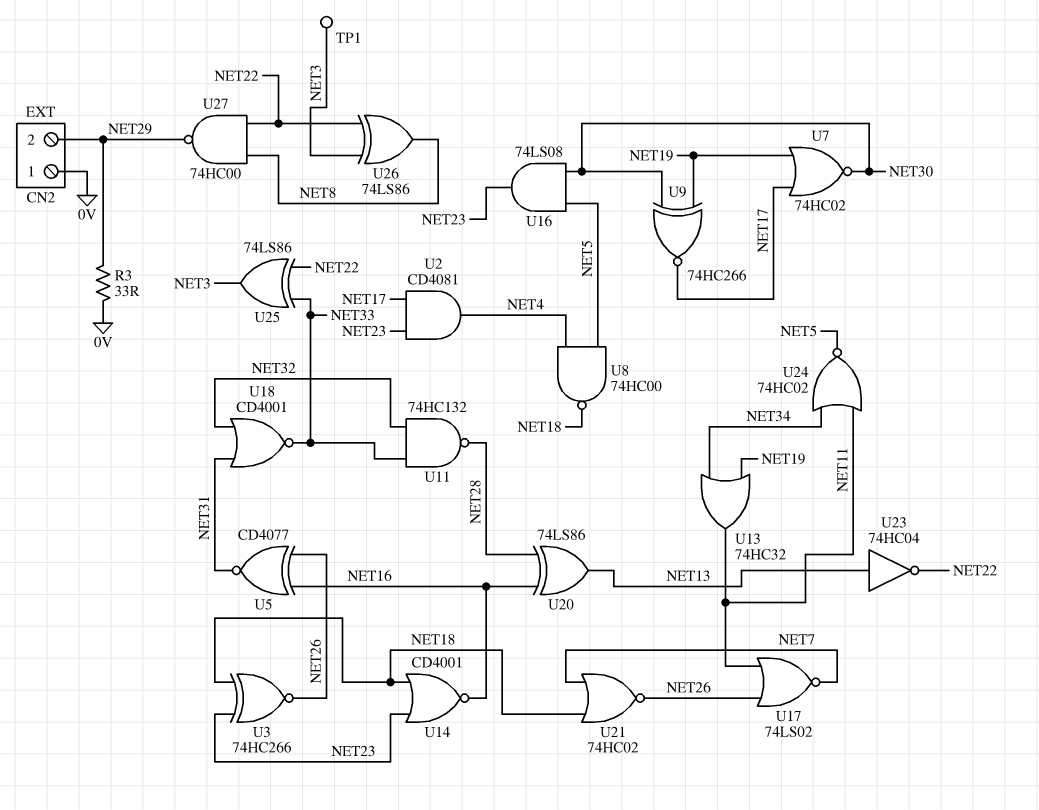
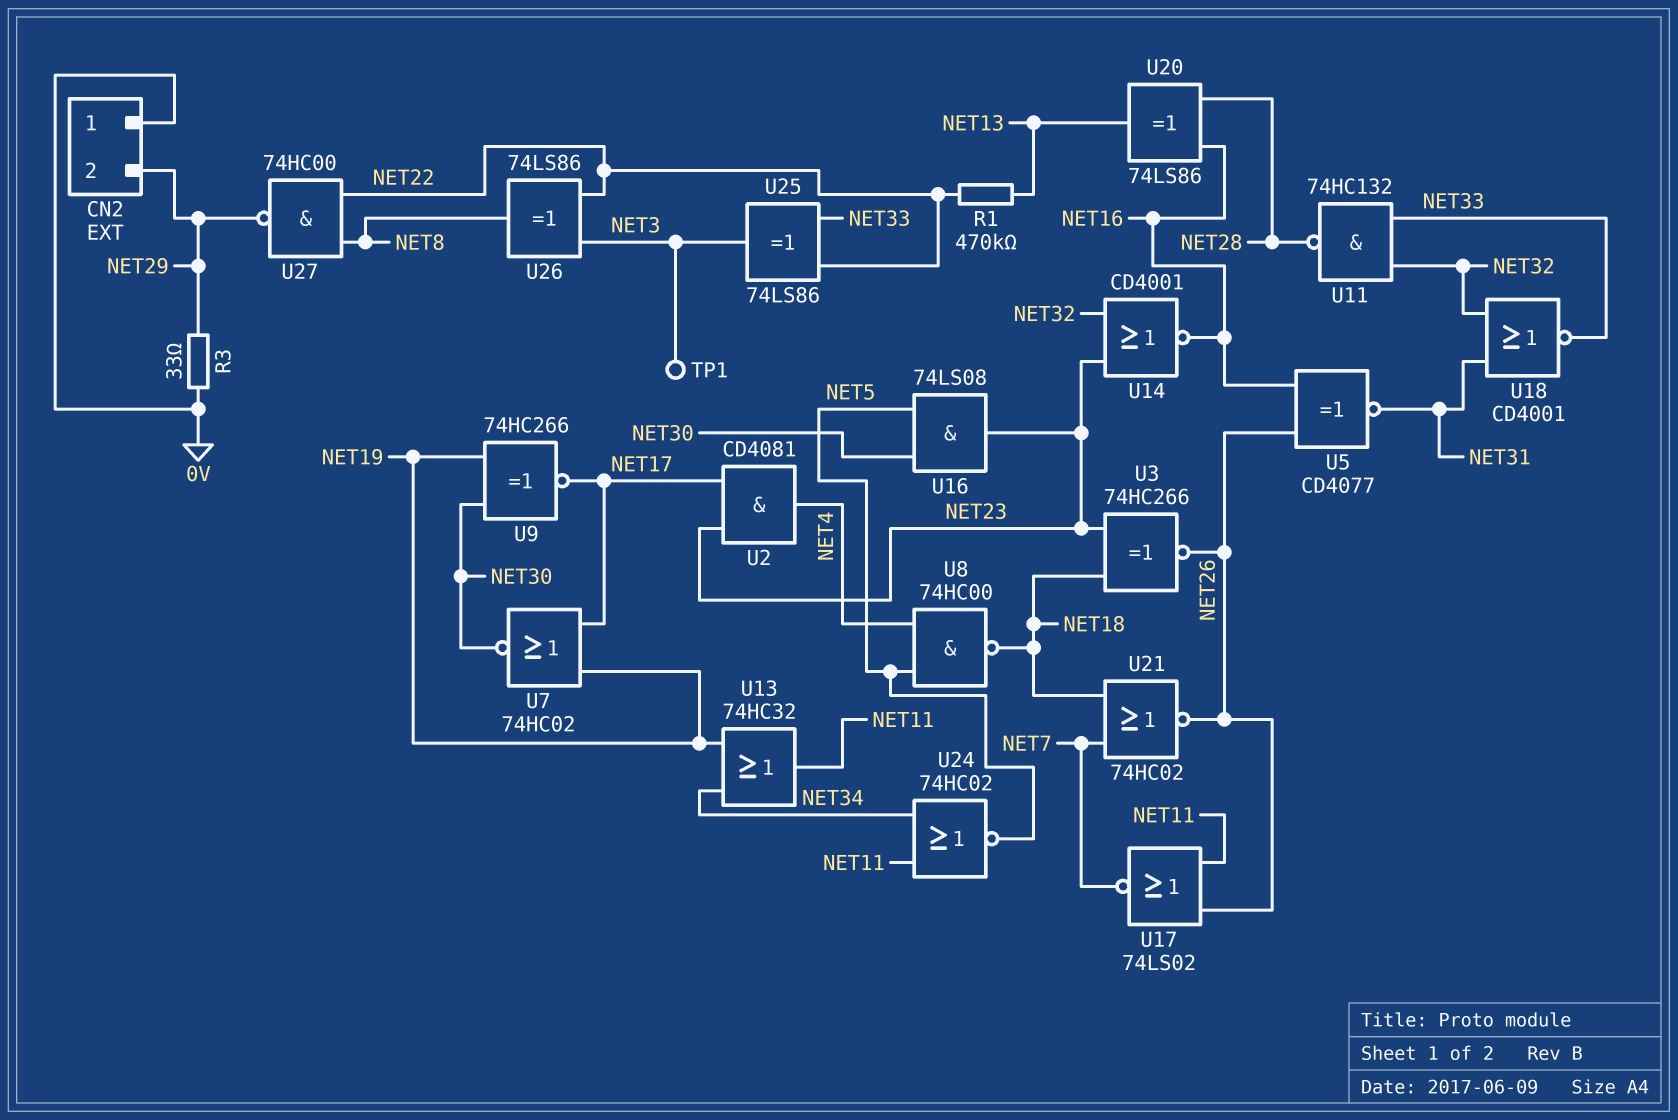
R1: none -> 470k (NET13, NET22)
U14: NOR CD4001 (in NET18, in NET23, out NET16) -> NOR CD4001 (in NET23, in NET32, out NET16)
U23: NOT 74HC04 (in NET13, out NET22) -> none

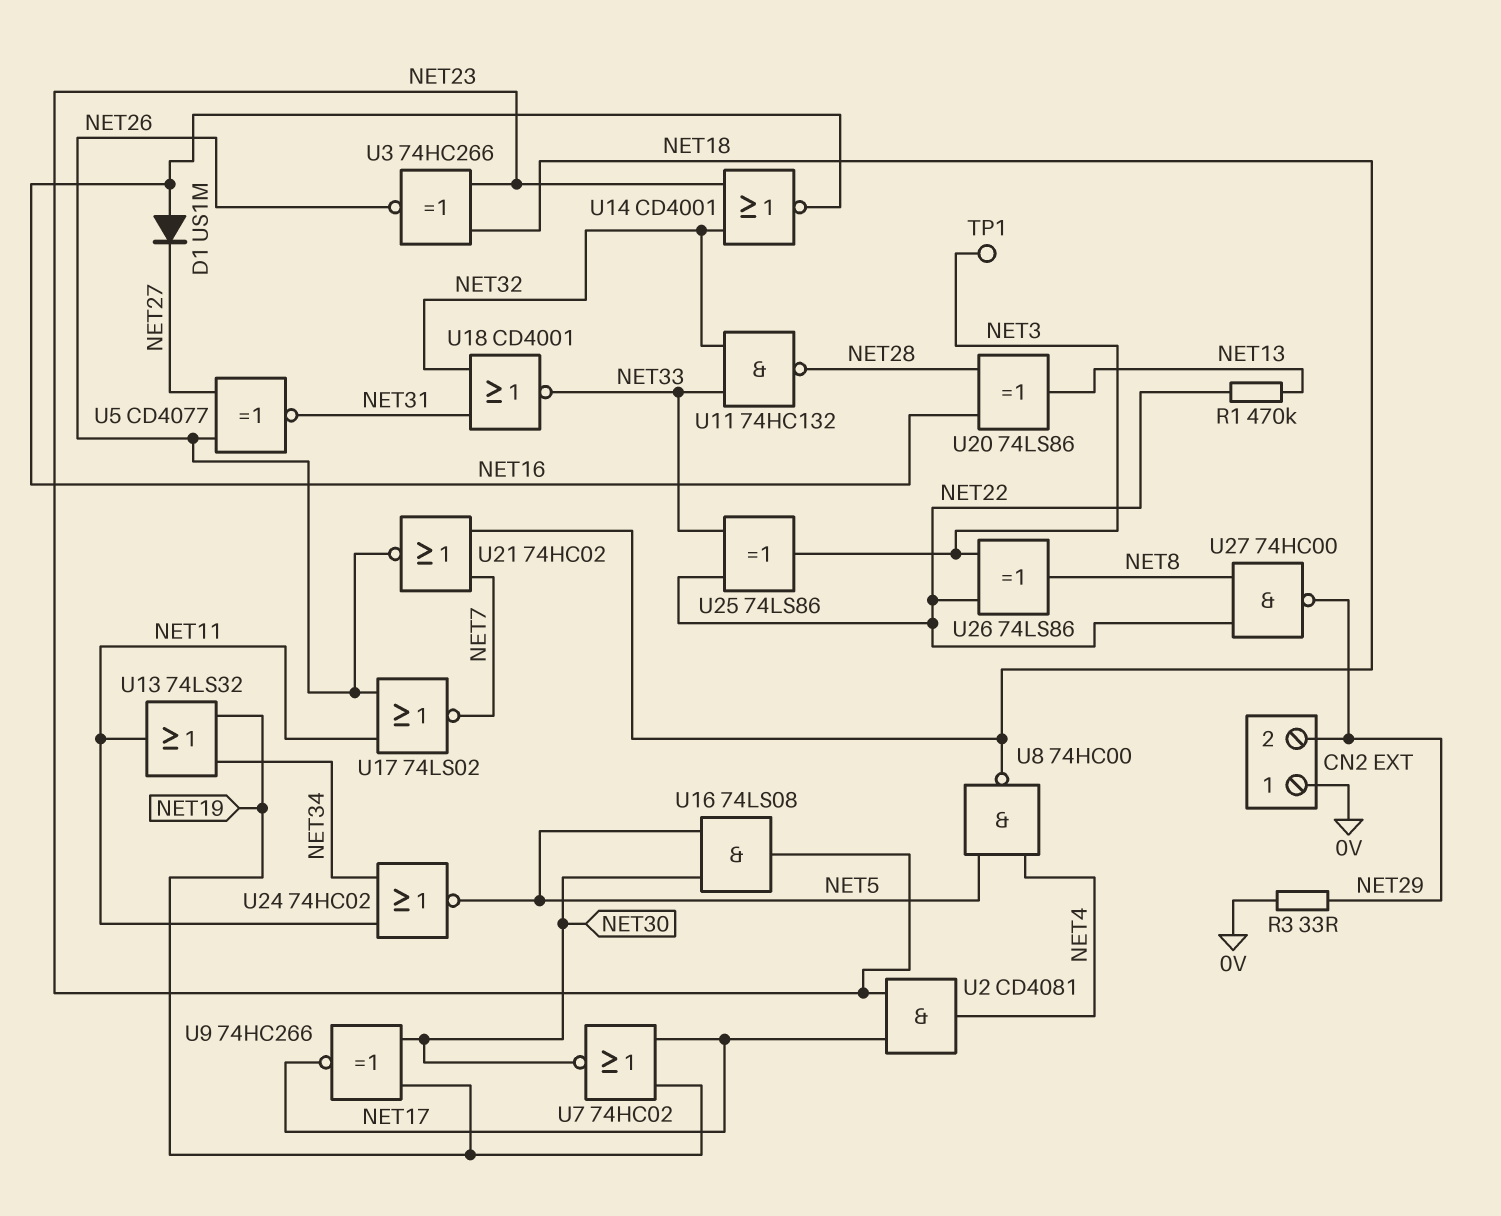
D1: none -> diode US1M (A NET16, K NET27)
U5: XNOR CD4077 (in NET16, in NET26, out NET31) -> XNOR CD4077 (in NET26, in NET27, out NET31)
U13: OR 74HC32 (in NET19, in NET34, out NET11) -> OR 74LS32 (in NET19, in NET34, out NET11)

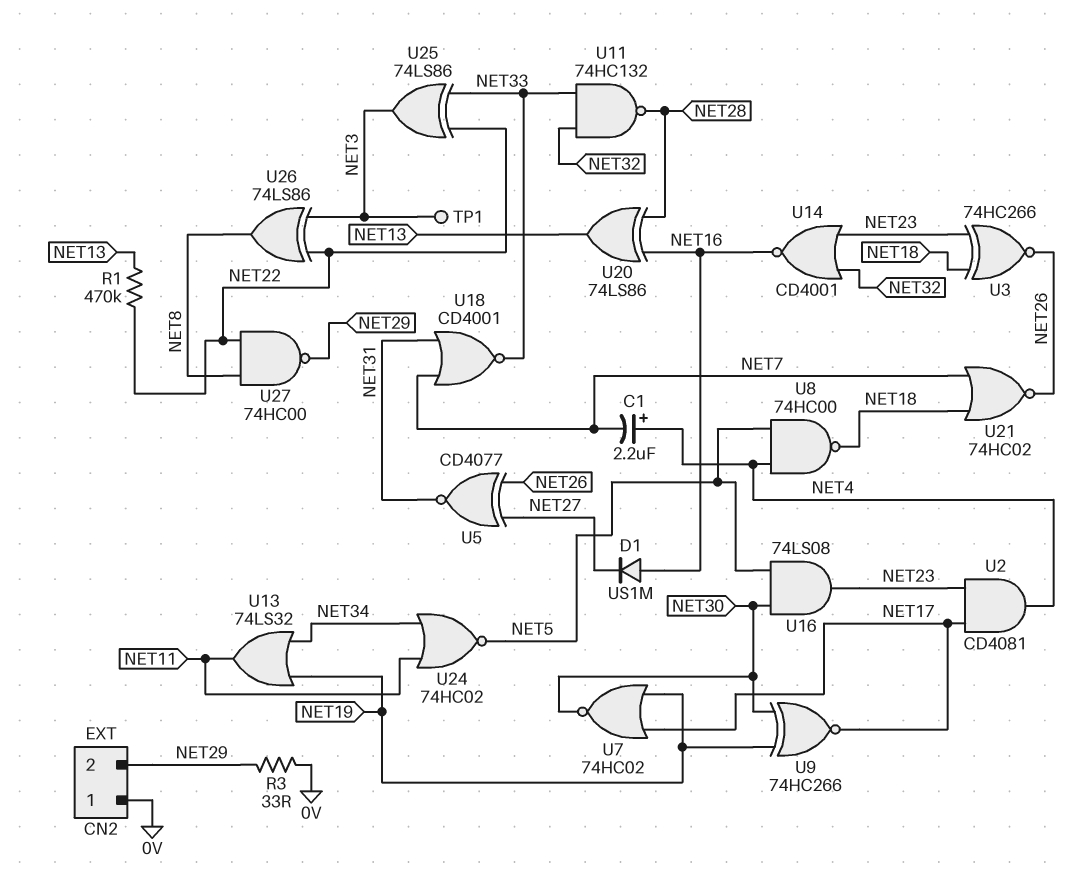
C1: none -> 2.2uF (plus NET4, minus NET7)
U17: NOR 74LS02 (in NET11, in NET26, out NET7) -> none
U18: NOR CD4001 (in NET31, in NET32, out NET33) -> NOR CD4001 (in NET7, in NET31, out NET33)

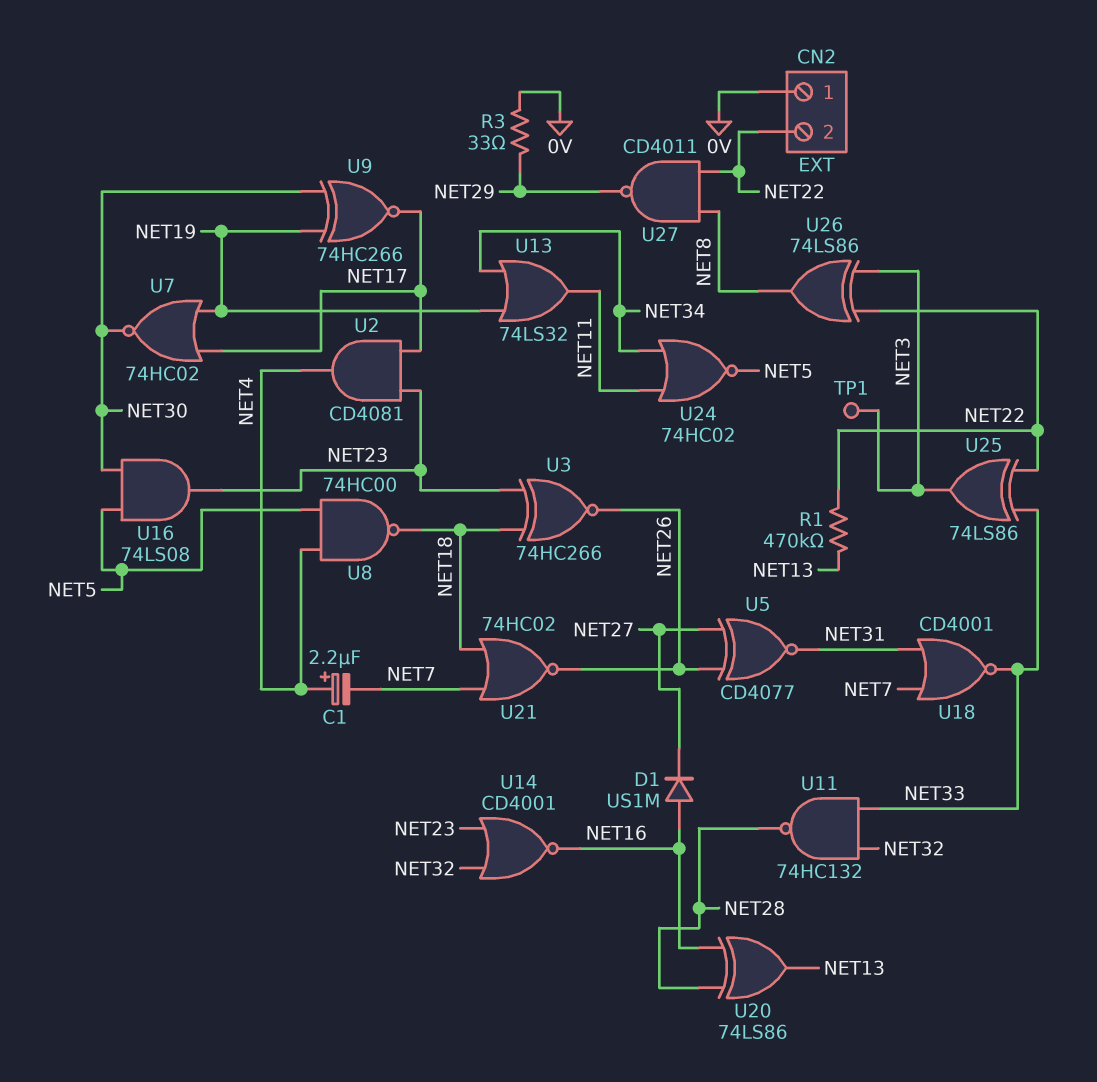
CN2 pin 2: NET29 -> NET22
U27: NAND 74HC00 (in NET8, in NET22, out NET29) -> NAND CD4011 (in NET8, in NET22, out NET29)

